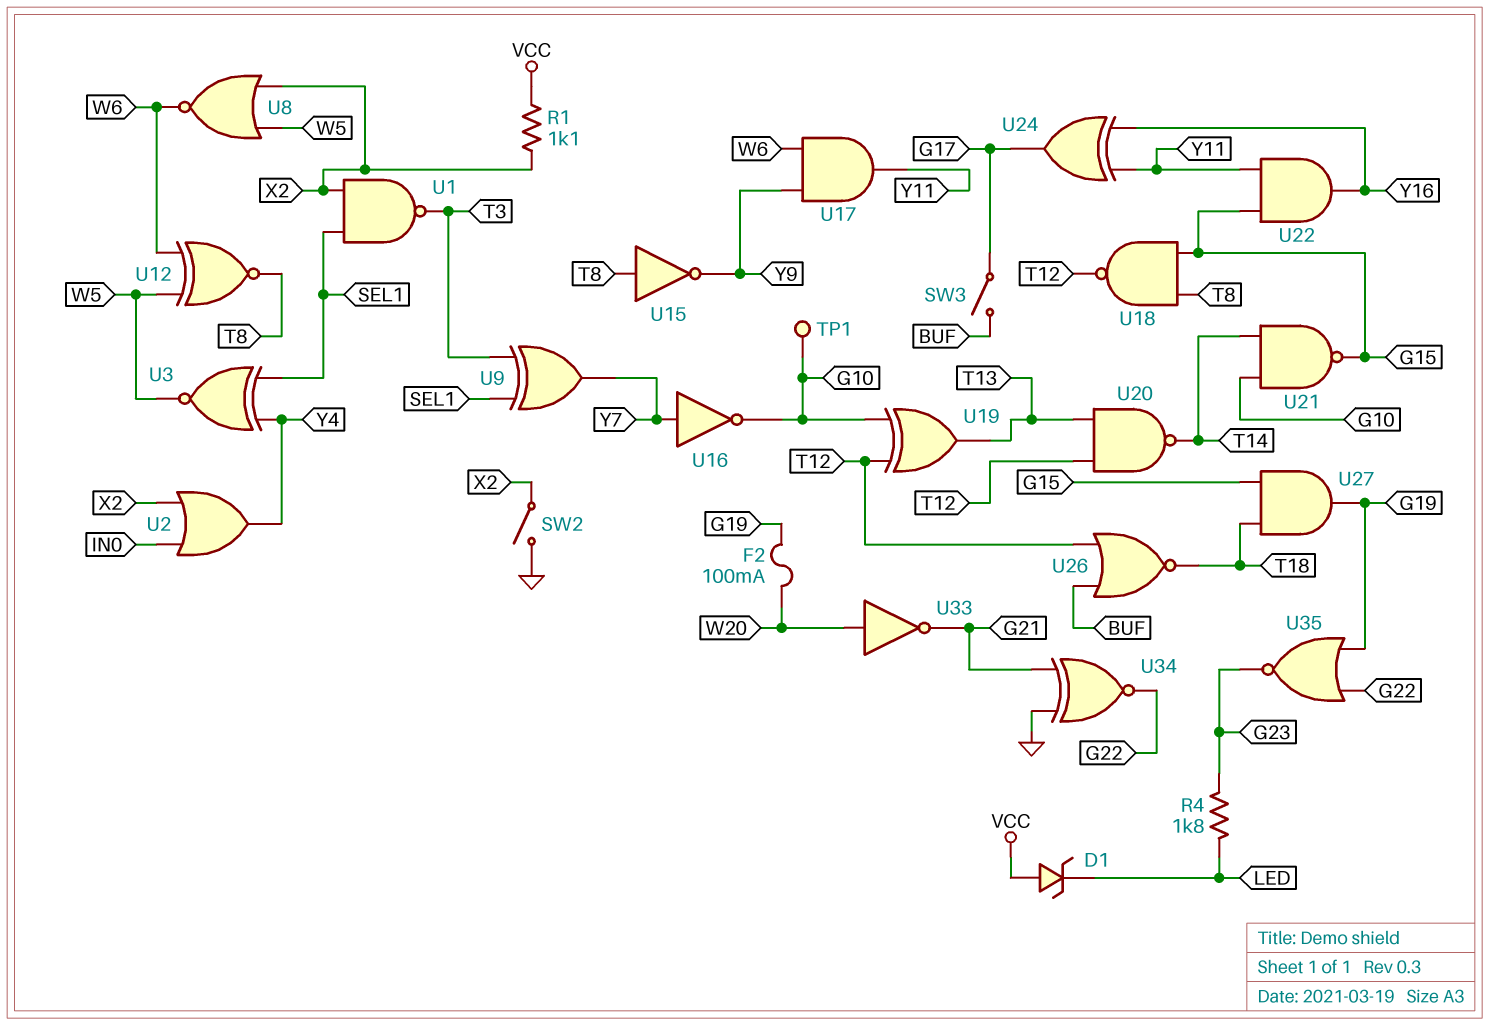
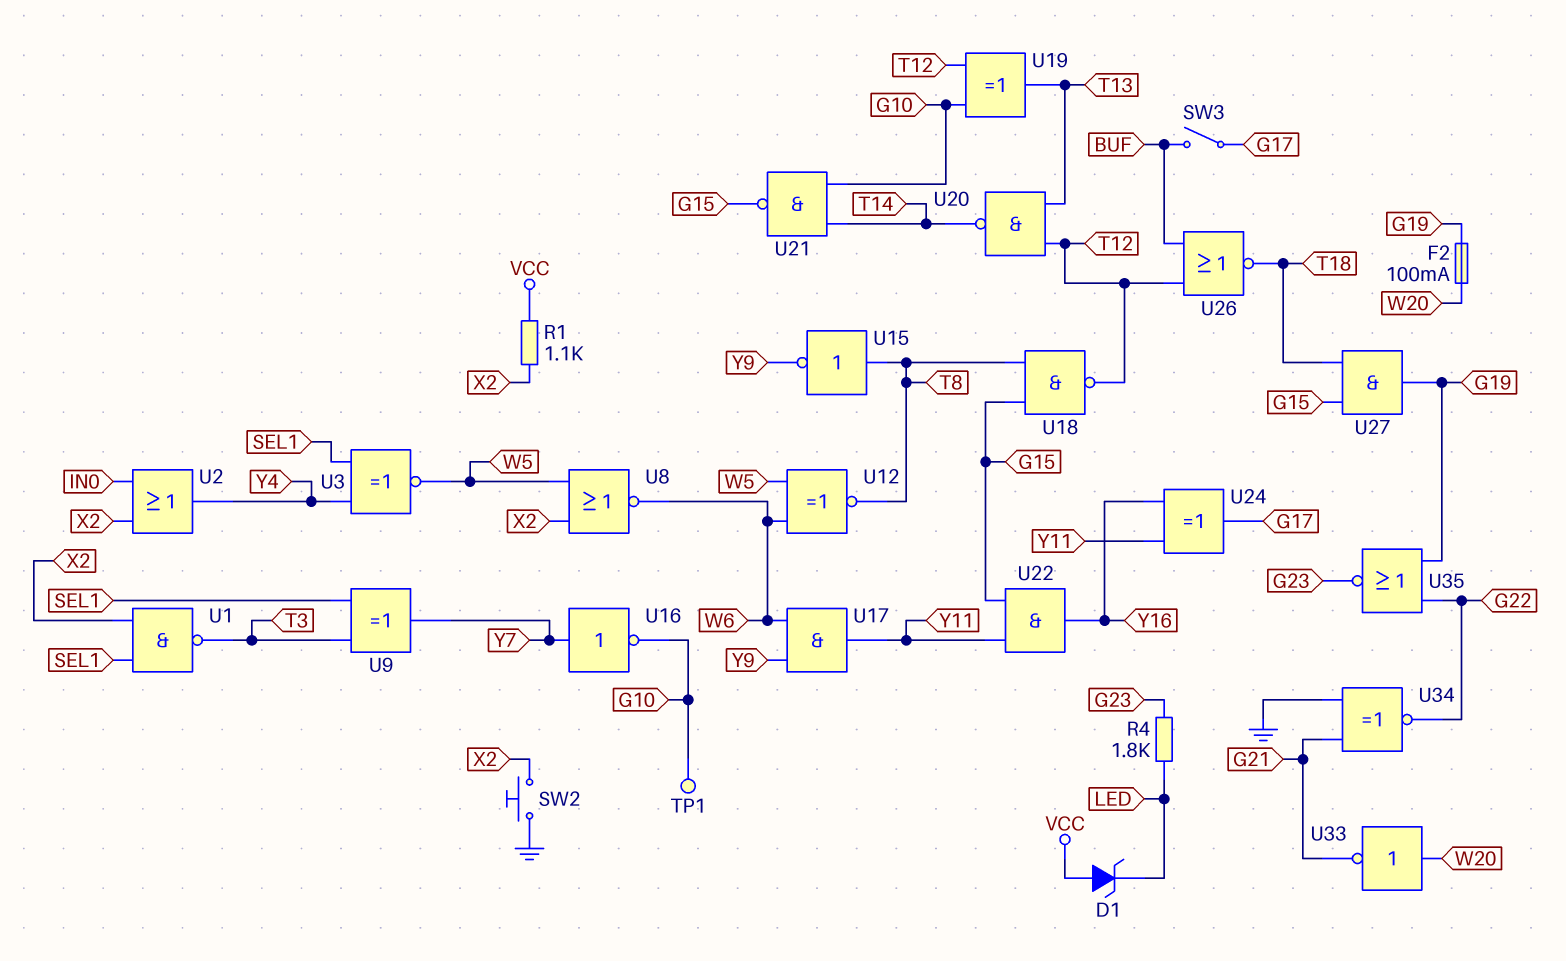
SW2: switch (GND, X2) -> button (GND, X2)

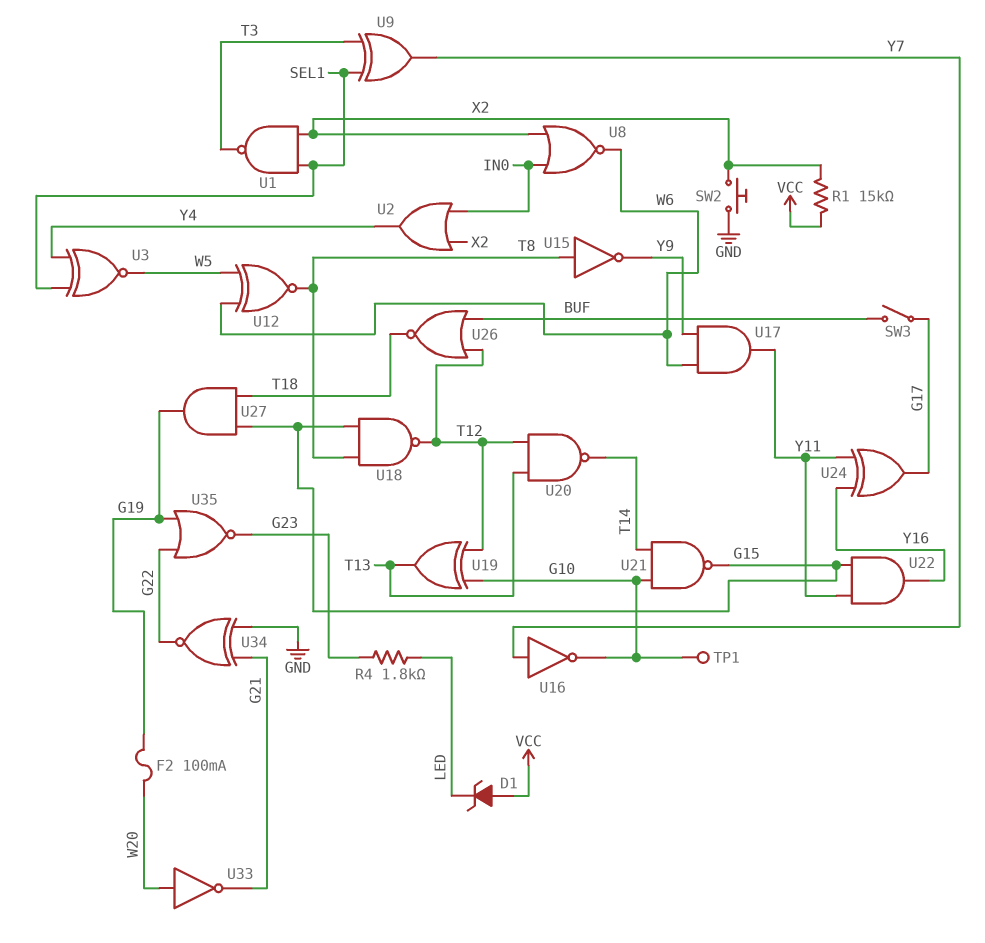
R1: 1.1k (VCC, X2) -> 15k (VCC, X2)
U8: NOR (in W5, in X2, out W6) -> NOR (in IN0, in X2, out W6)

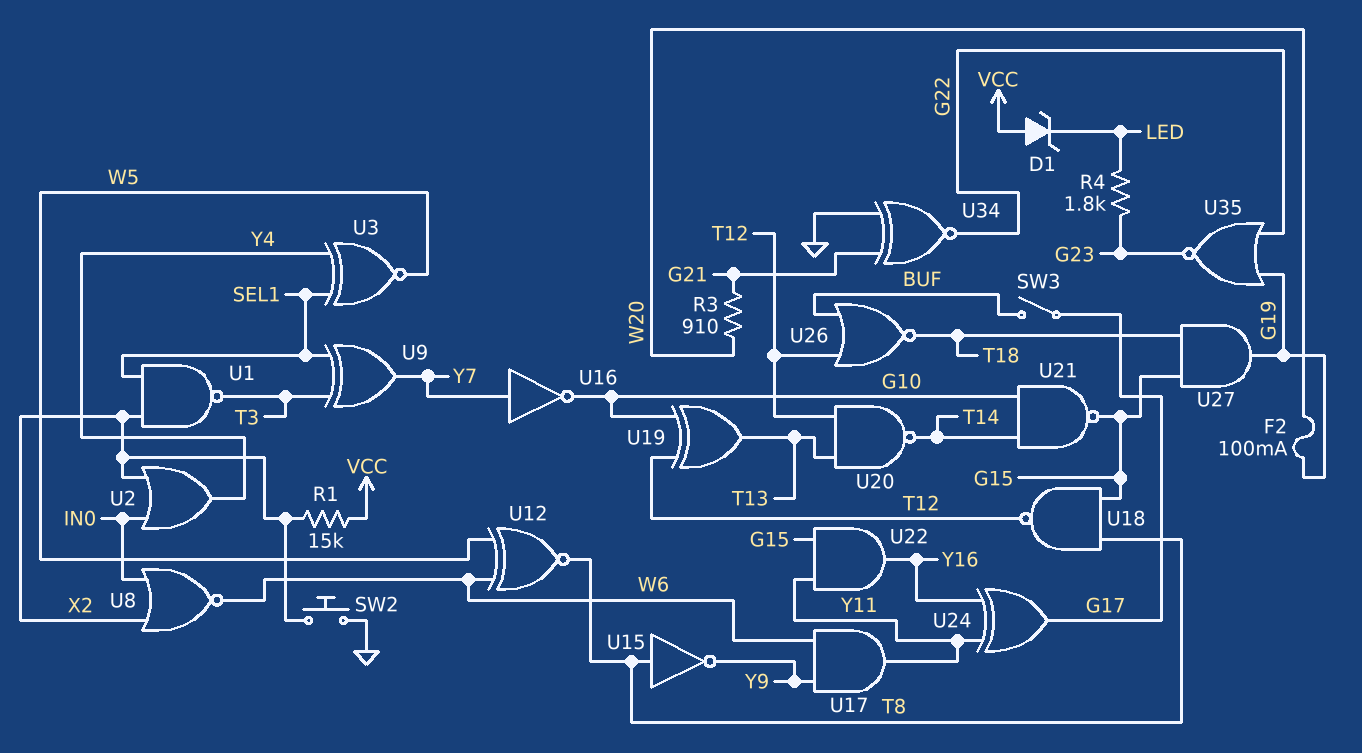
R3: none -> 910 (G21, W20)
TP1: test point (G10) -> none
U33: NOT (in W20, out G21) -> none

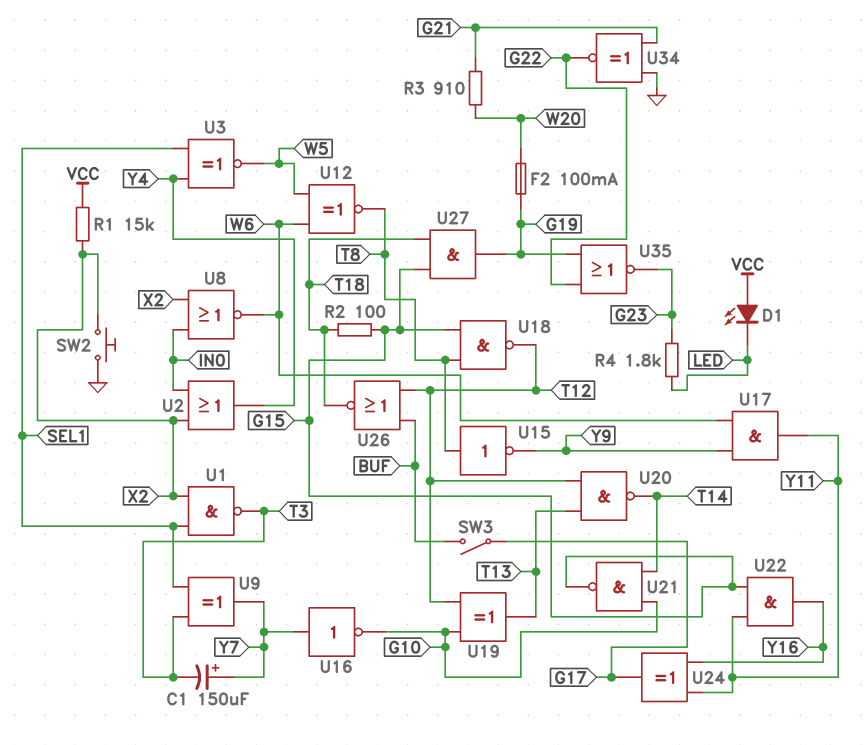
C1: none -> 150uF (plus Y7, minus T3)
D1: zener (A VCC, K LED) -> LED (A VCC, K LED)
R2: none -> 100 (G15, T18)

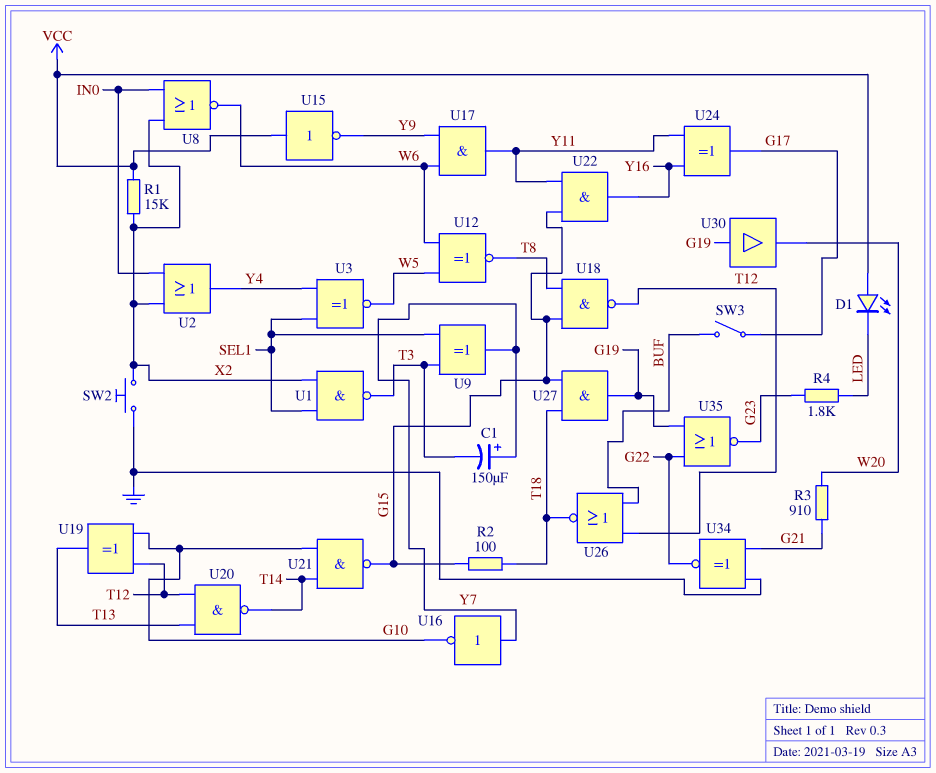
F2: 100mA (G19, W20) -> none
U15: NOT (in T8, out Y9) -> NOT (in VCC, out Y9)
U30: none -> buffer (in G19, out W20)

